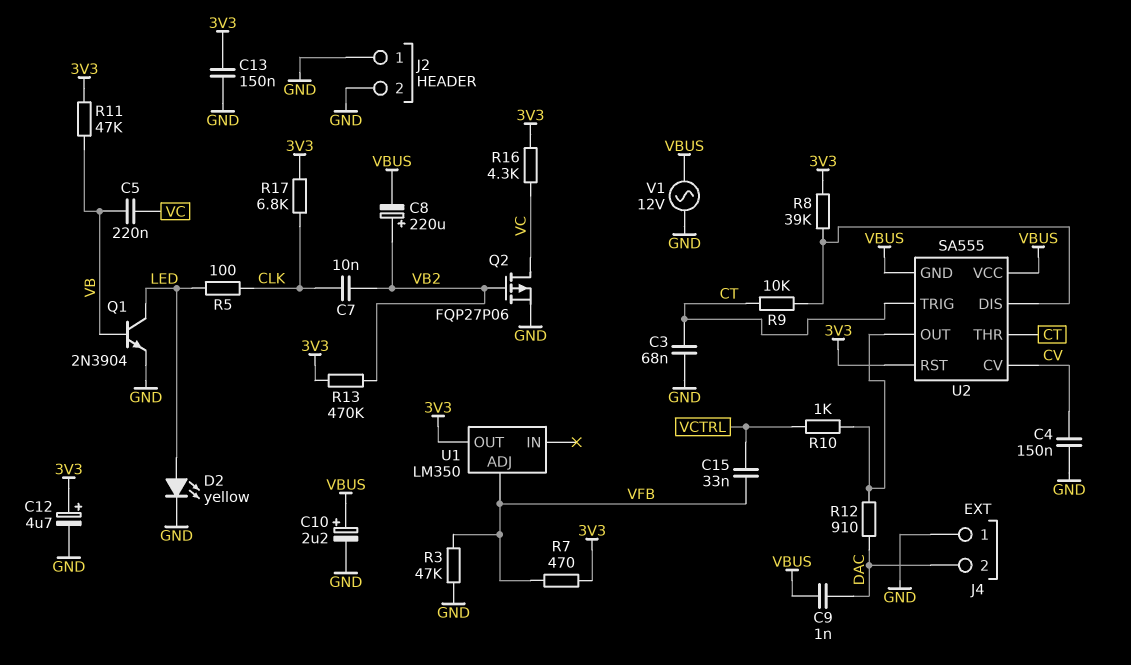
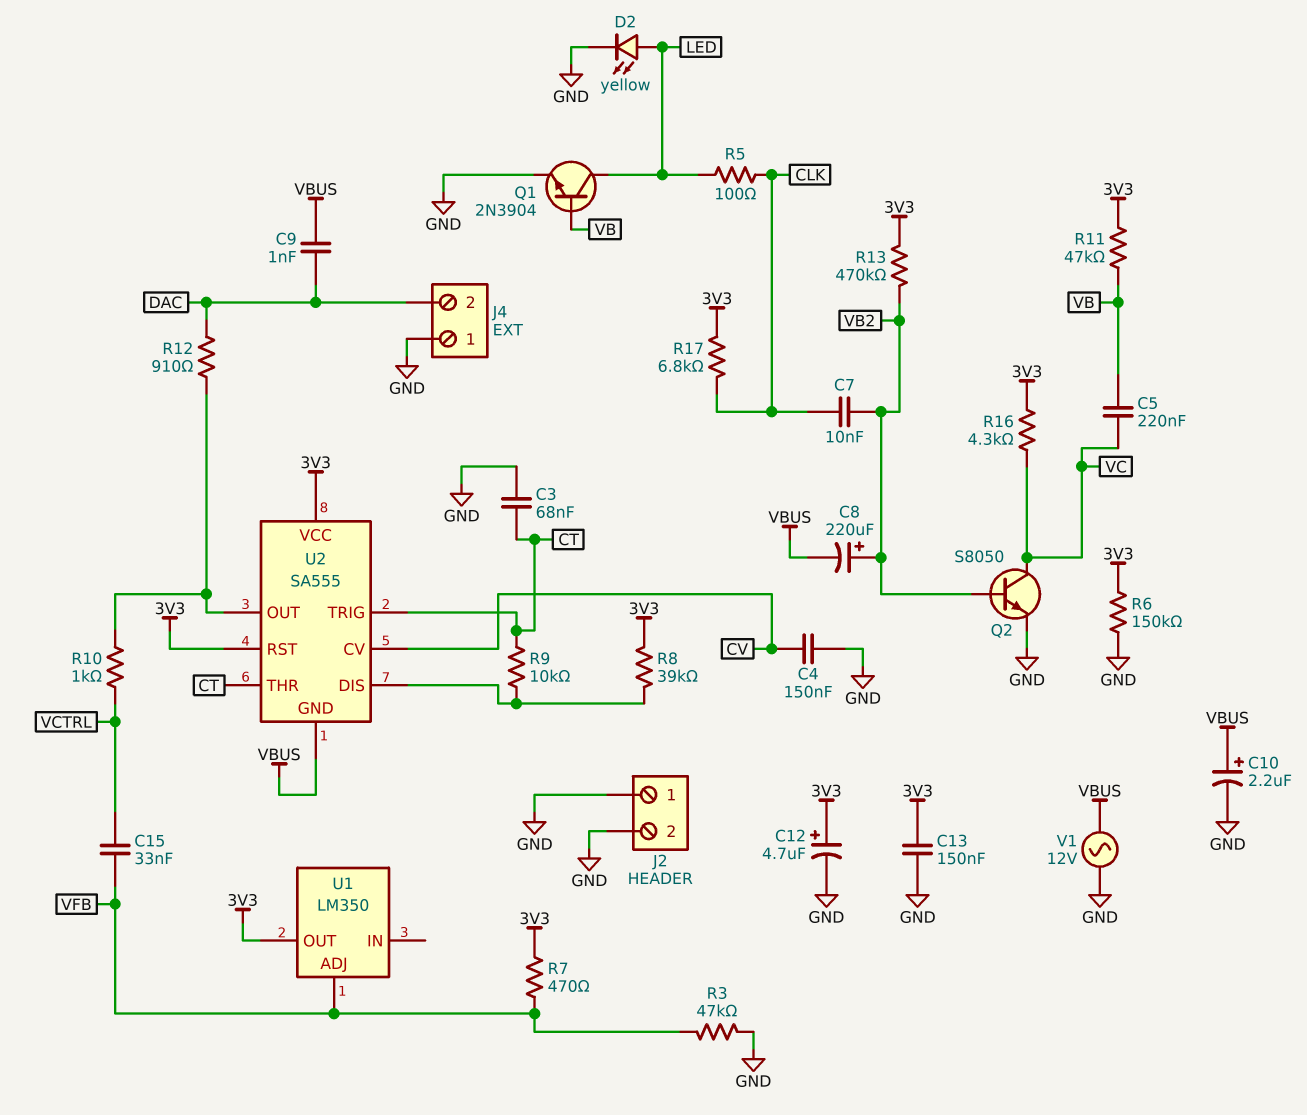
Q2: PMOS FQP27P06 (G VB2, D VC, S GND) -> NPN S8050 (B VB2, C VC, E GND)
R6: none -> 150k (3V3, GND)
U2 pin VCC: VBUS -> 3V3

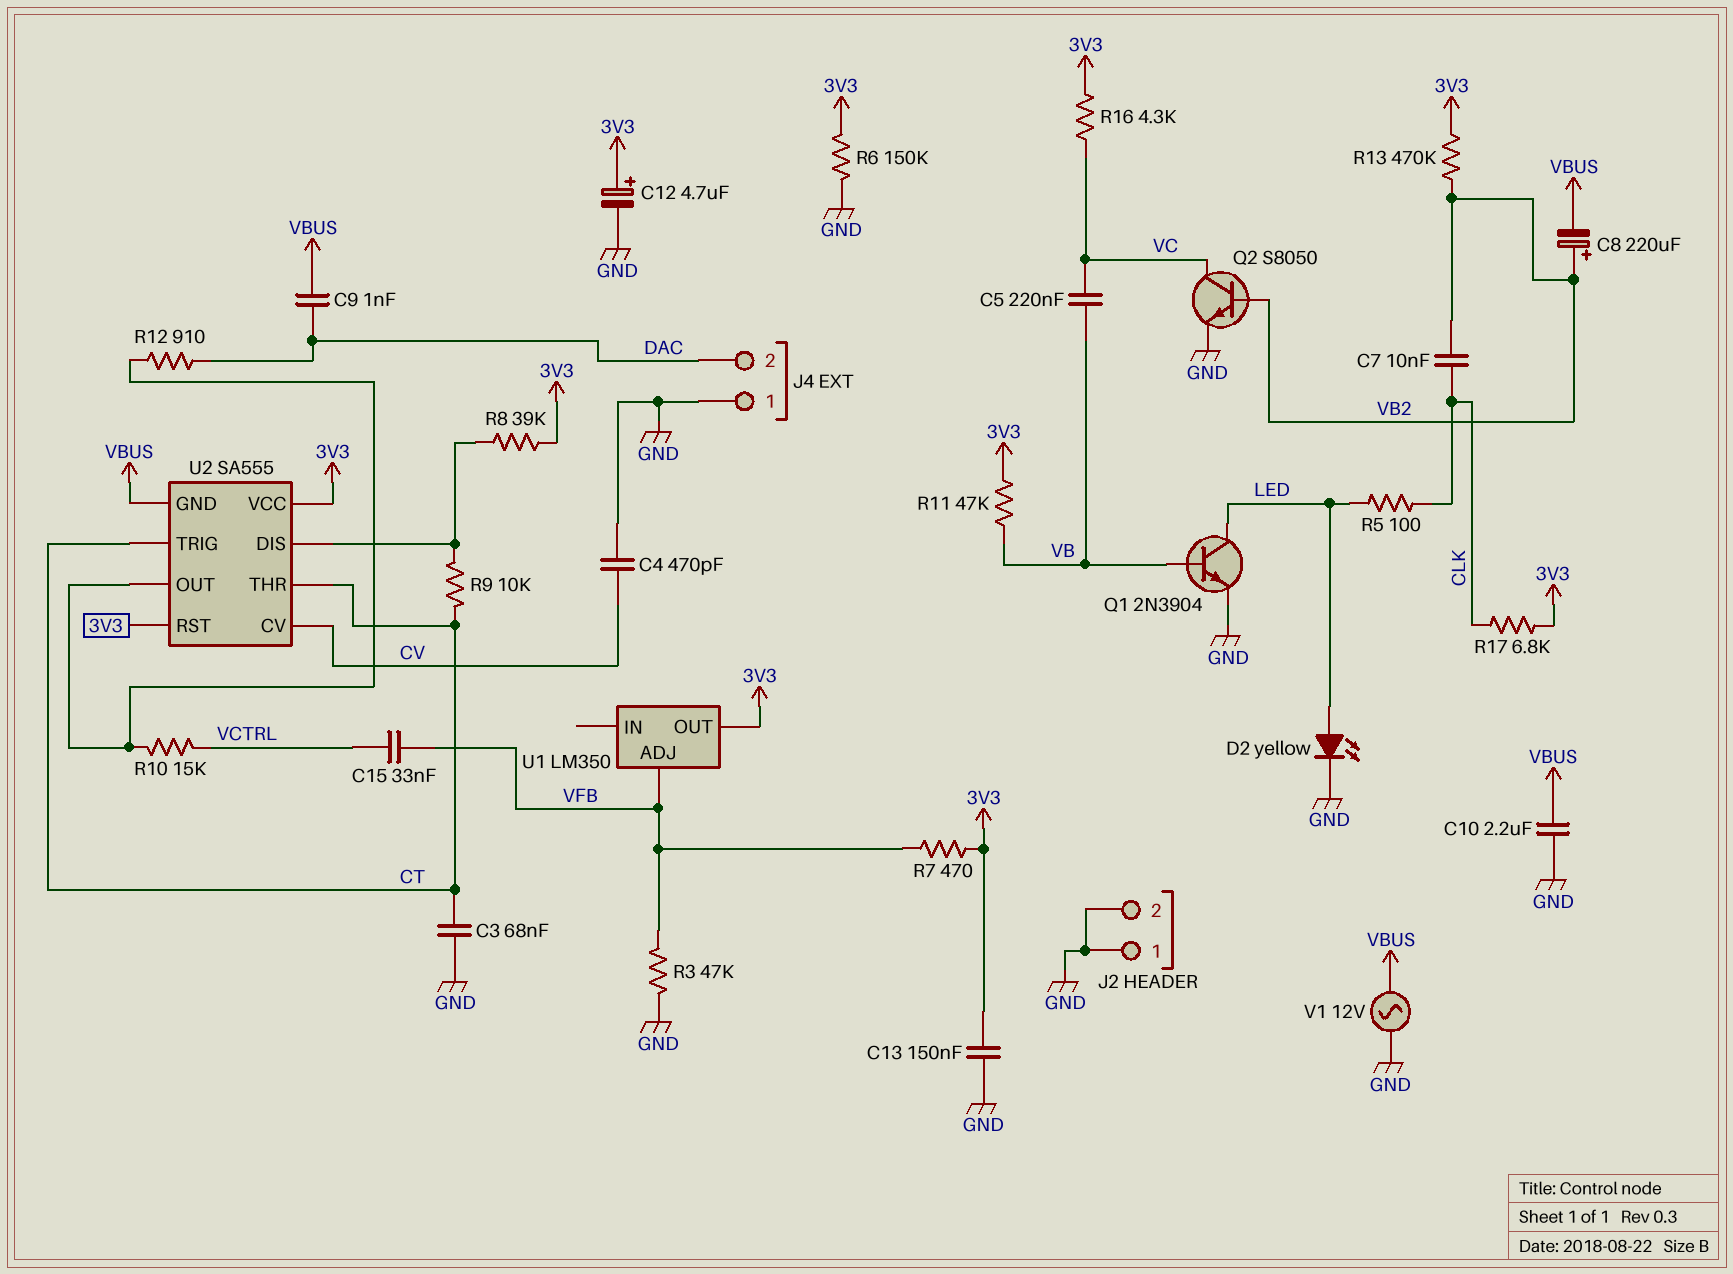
C4: 150nF (CV, GND) -> 470pF (CV, GND)
C10: 2.2uF (plus VBUS, minus GND) -> 2.2uF (GND, VBUS)
R10: 1k (U2/OUT, VCTRL) -> 15k (U2/OUT, VCTRL)

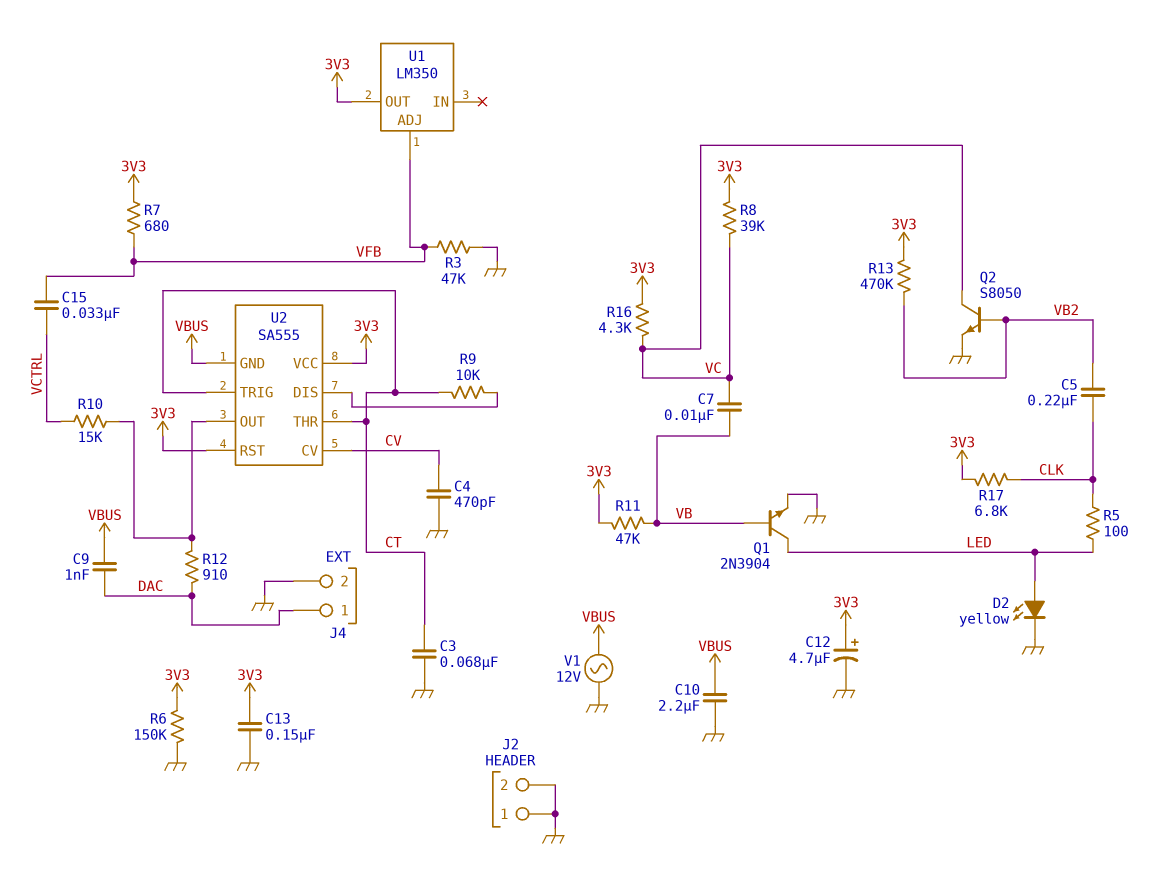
C5: 220nF (VB, VC) -> 220nF (CLK, VB2)
C7: 10nF (CLK, VB2) -> 10nF (VB, VC)
C8: 220uF (plus VB2, minus VBUS) -> none
J4 pin 1: GND -> DAC
J4 pin 2: DAC -> GND
R7: 470 (3V3, VFB) -> 680 (3V3, VFB)
R8: 39k (3V3, U2/DIS) -> 39k (3V3, VC)

